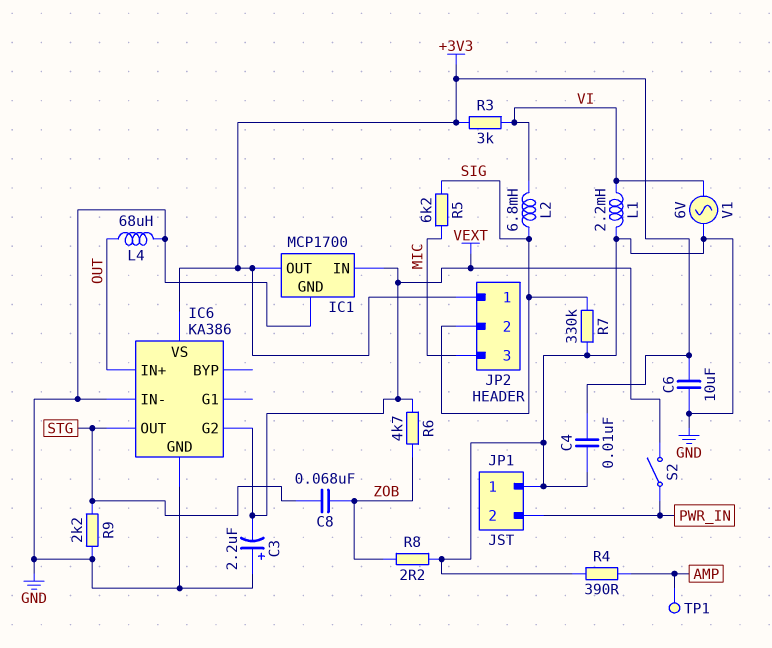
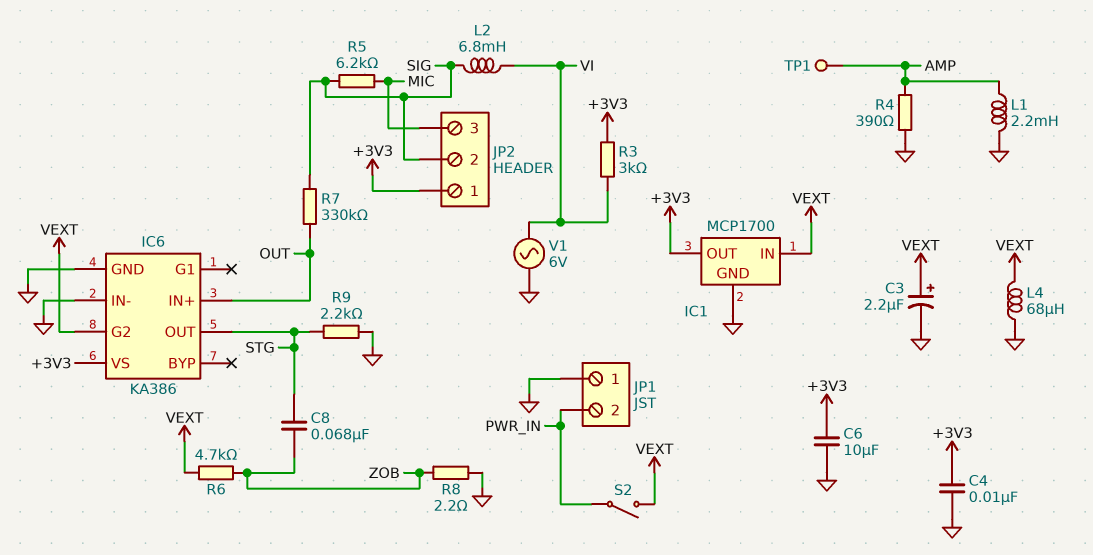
C3: 2.2uF (plus GND, minus VEXT) -> 2.2uF (plus VEXT, minus GND)
L1: 2.2mH (GND, VI) -> 2.2mH (AMP, GND)
L4: 68uH (GND, OUT) -> 68uH (GND, VEXT)
R7: 330k (GND, SIG) -> 330k (OUT, SIG)

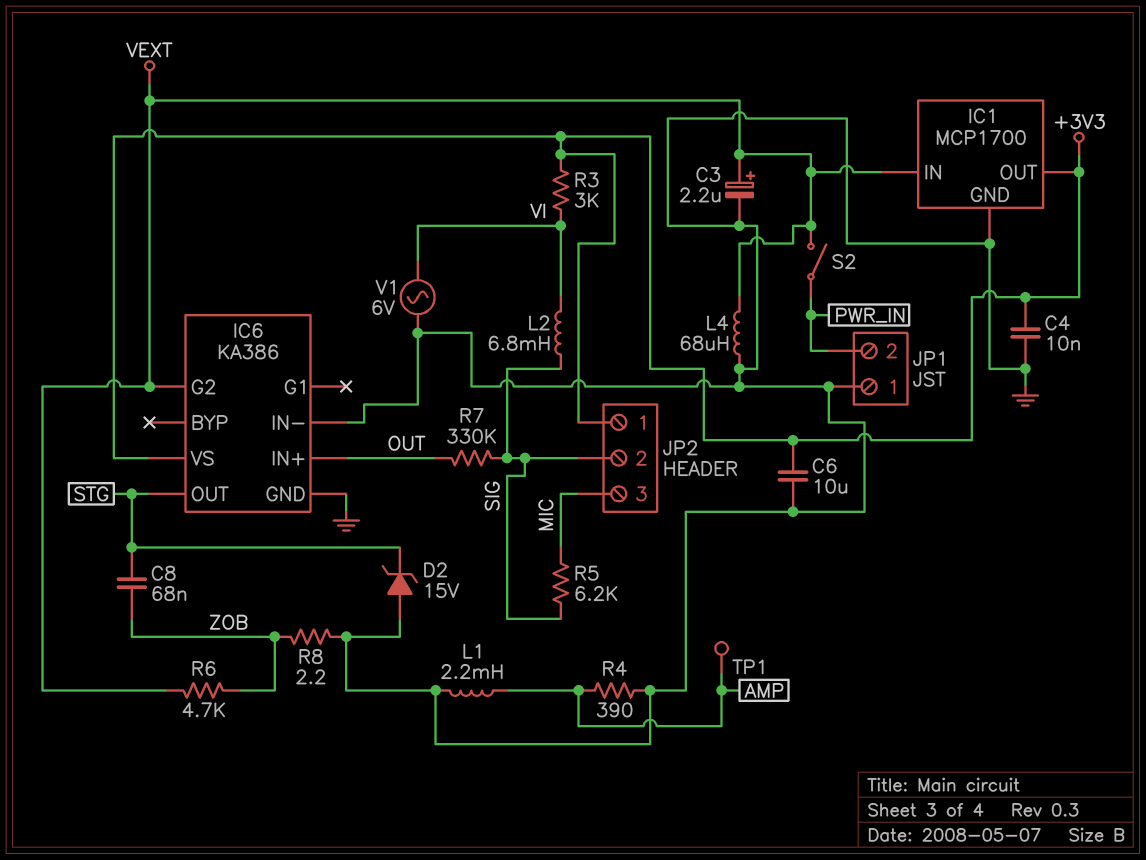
D2: none -> zener 15V (A GND, K STG)
R9: 2.2k (GND, STG) -> none

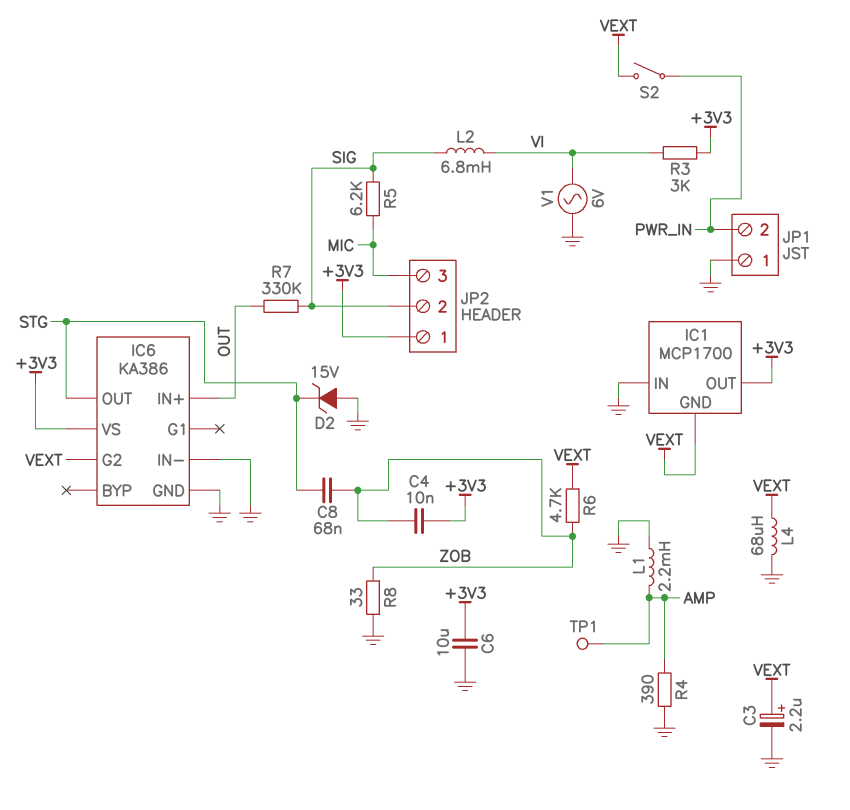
C4: 10nF (+3V3, GND) -> 10nF (+3V3, ZOB)
IC1 pin GND: GND -> VEXT
IC1 pin IN: VEXT -> GND
R8: 2.2 (GND, ZOB) -> 33 (GND, ZOB)

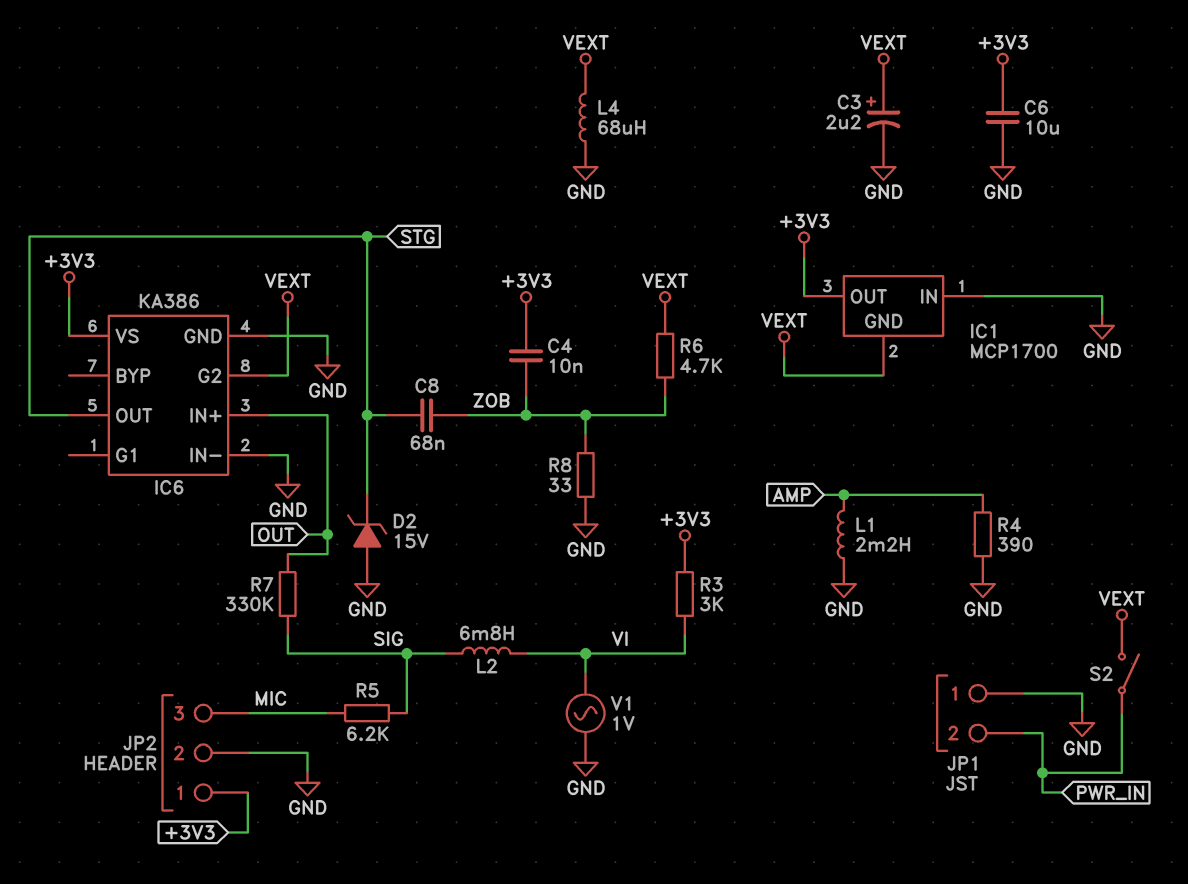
JP2 pin 2: SIG -> GND
TP1: test point (AMP) -> none
V1: AC 6V (GND, VI) -> AC 1V (GND, VI)

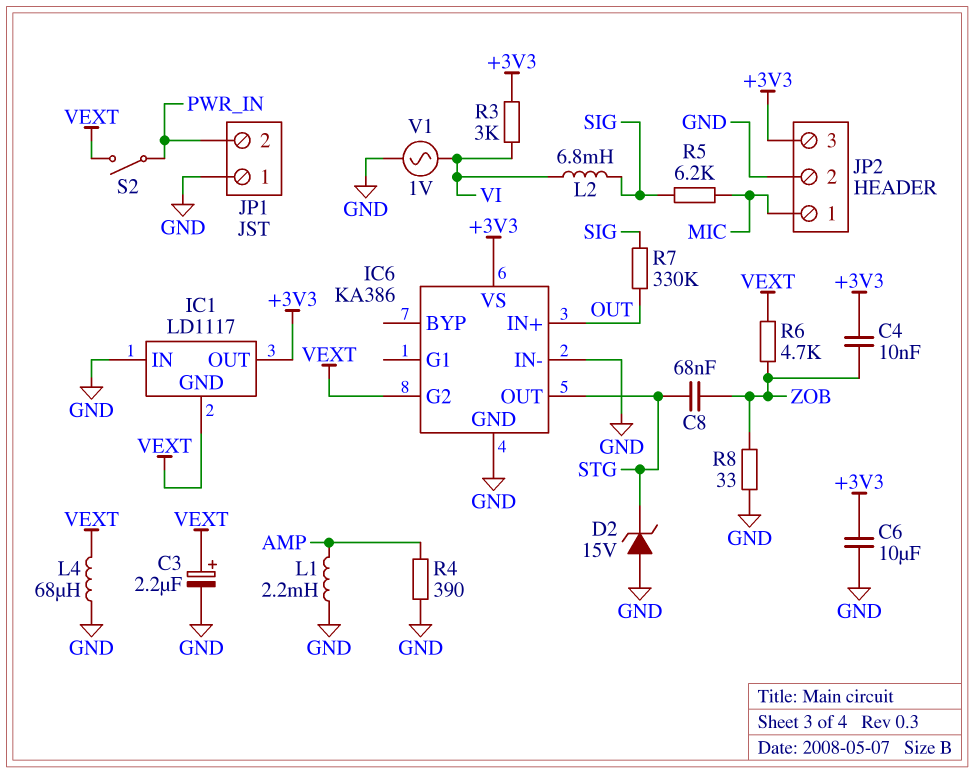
IC1: MCP1700 -> LD1117
JP2 pin 1: +3V3 -> MIC
JP2 pin 3: MIC -> +3V3

